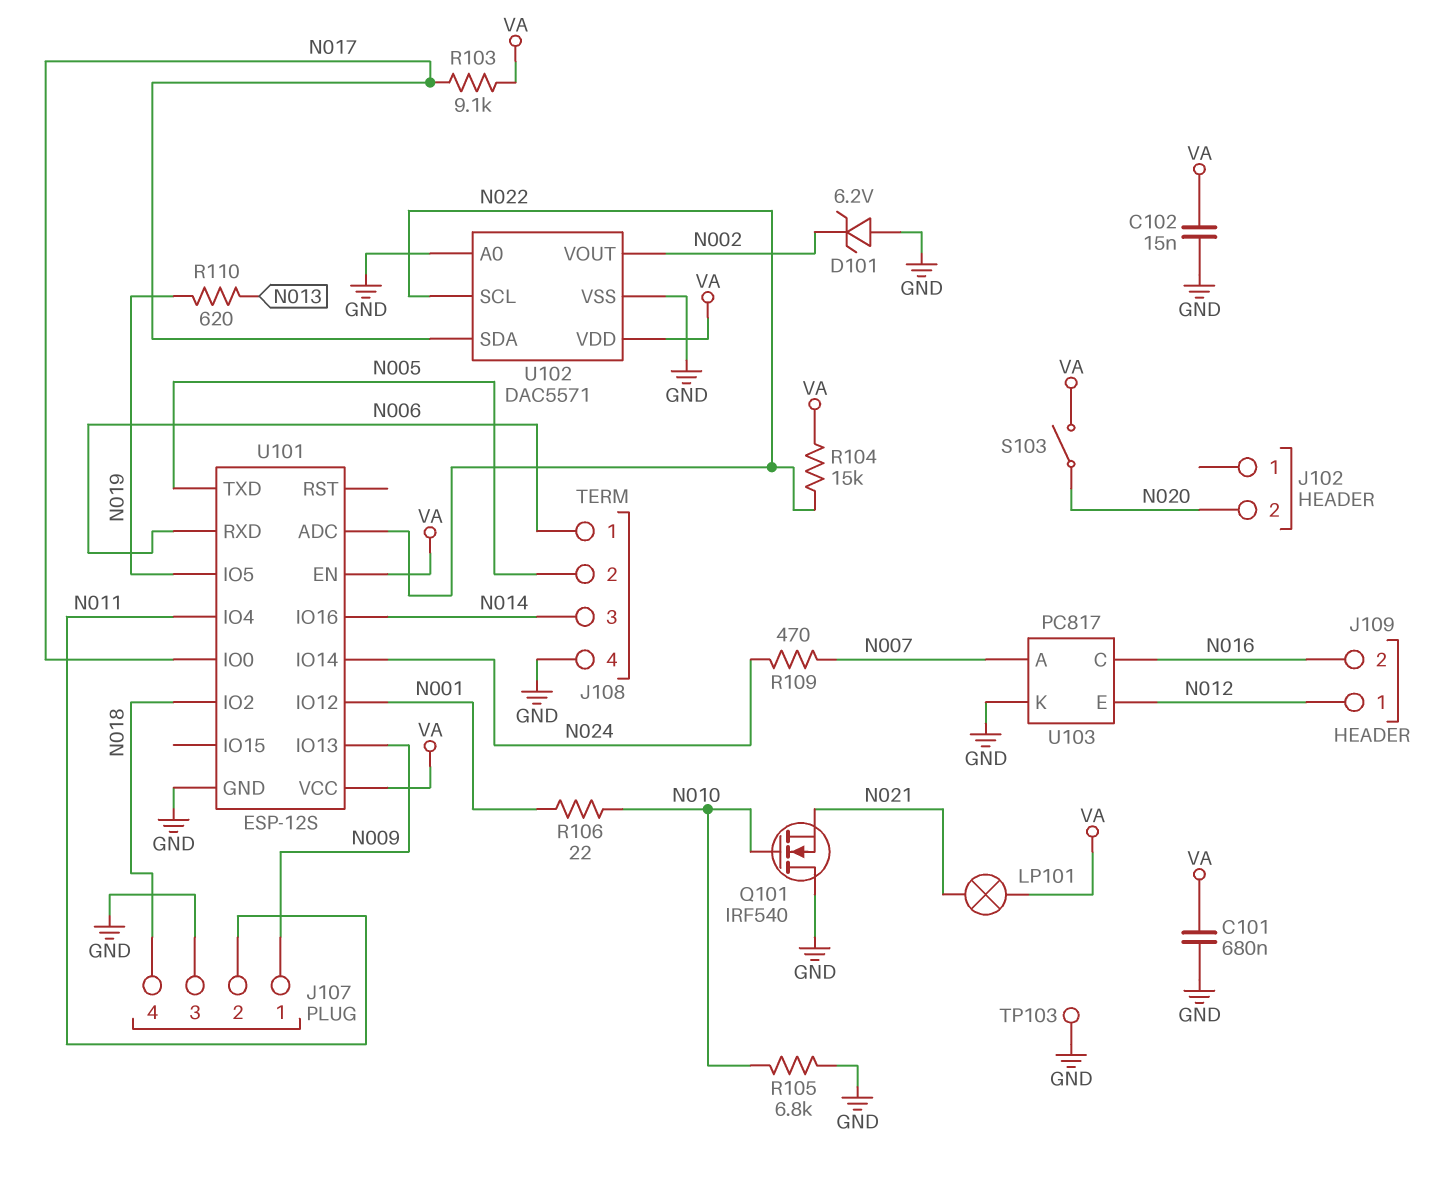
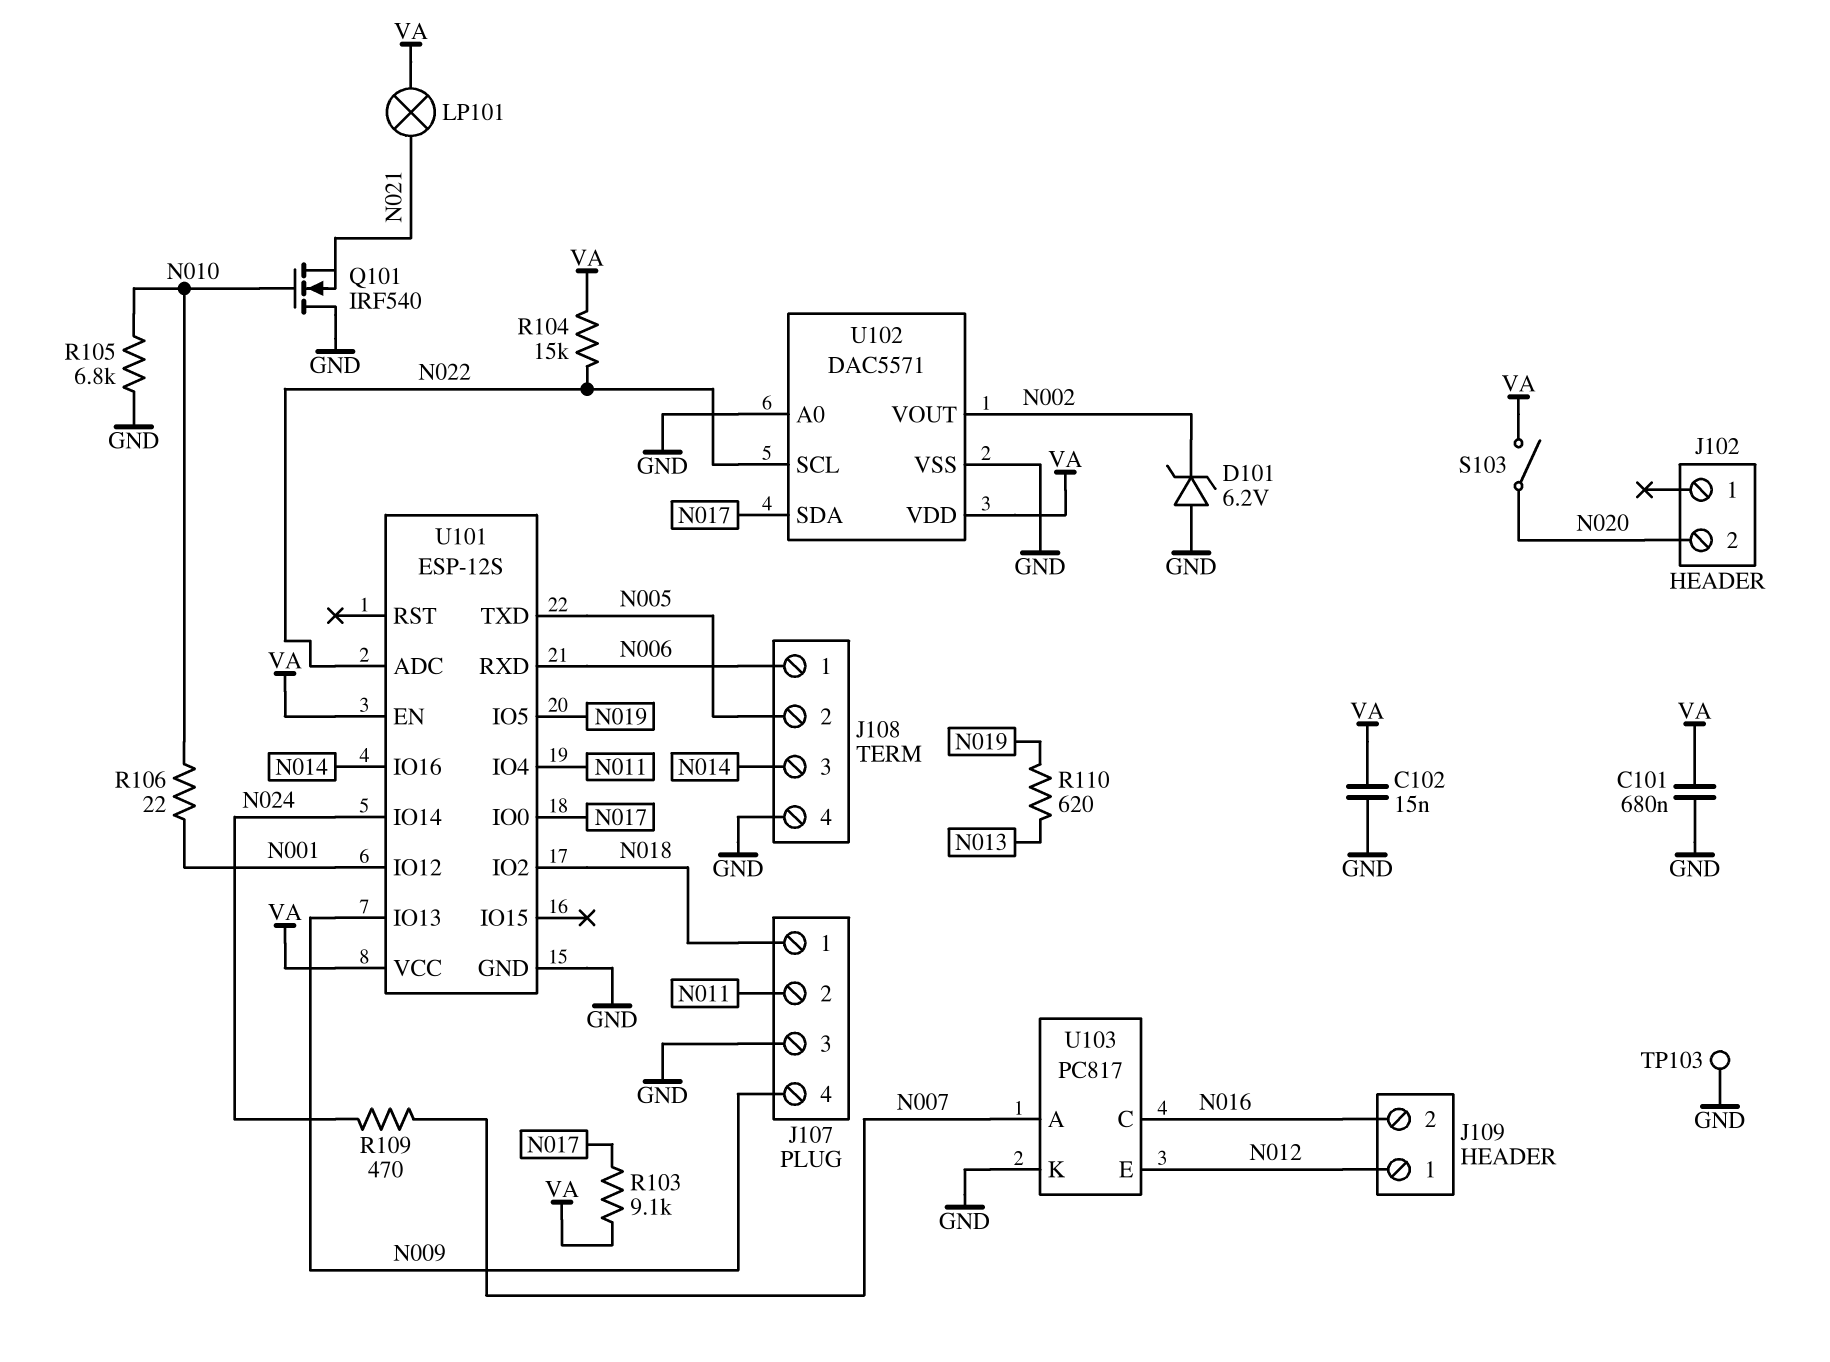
J107 pin 1: N009 -> N018
J107 pin 4: N018 -> N009

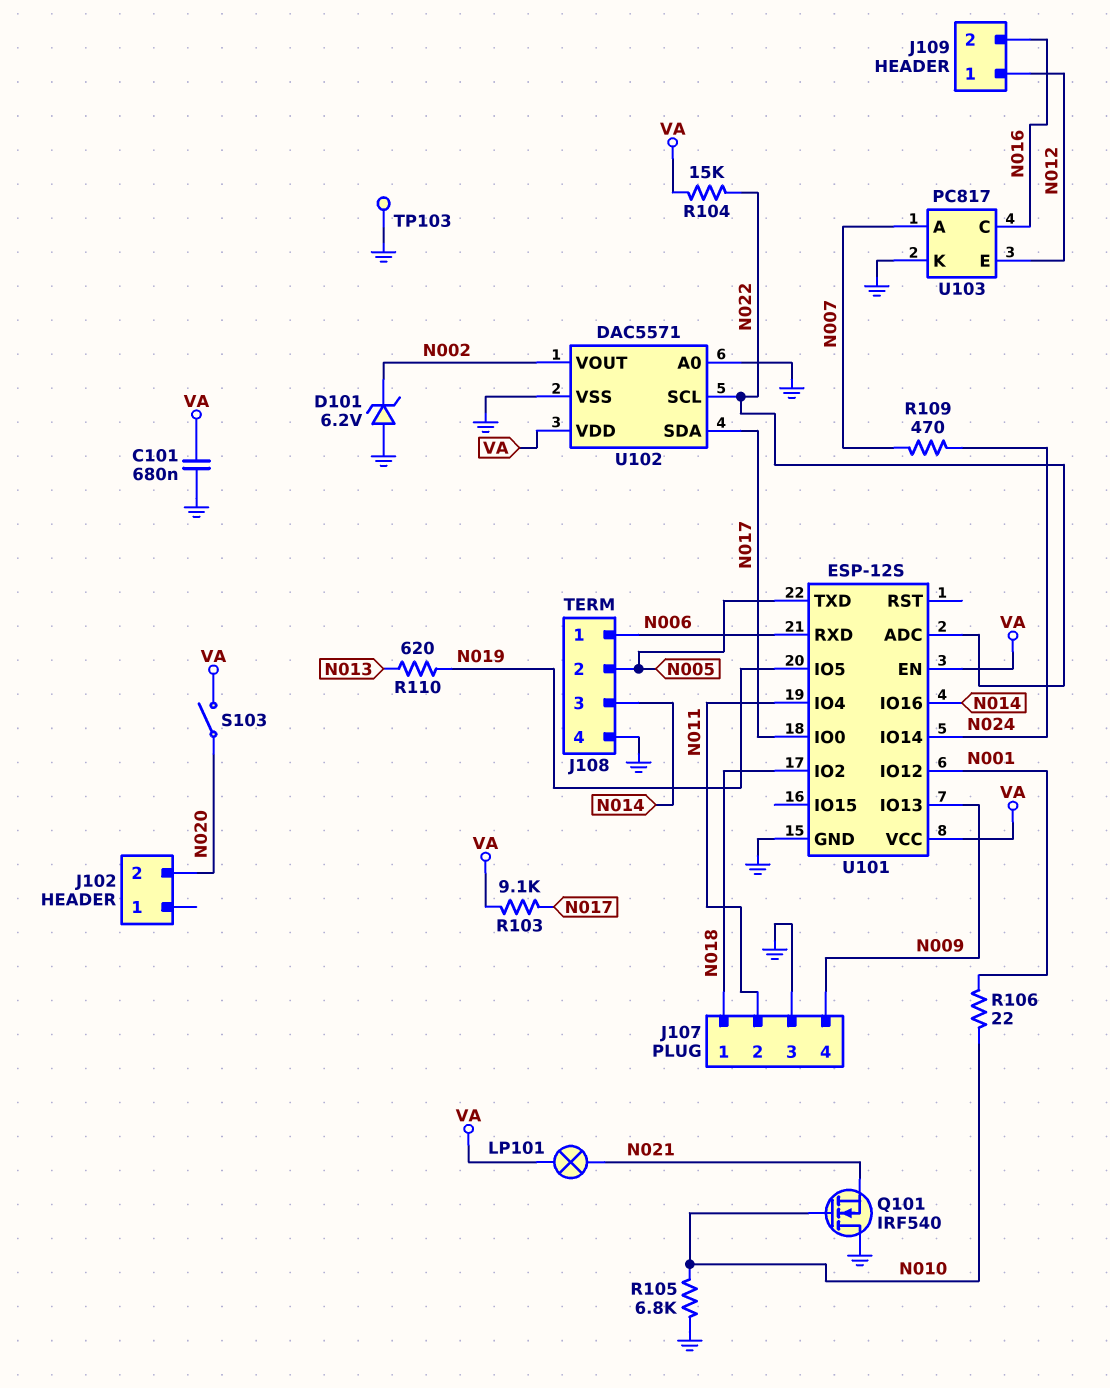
C102: 15nF (GND, VA) -> none

